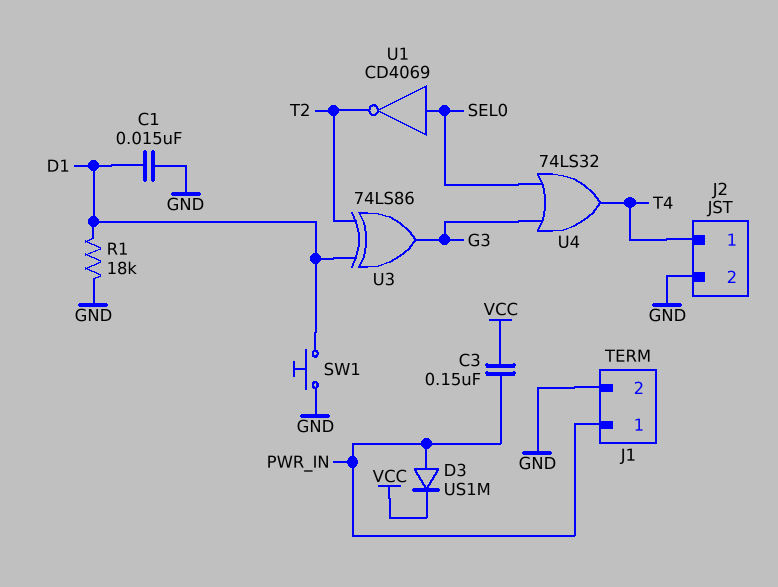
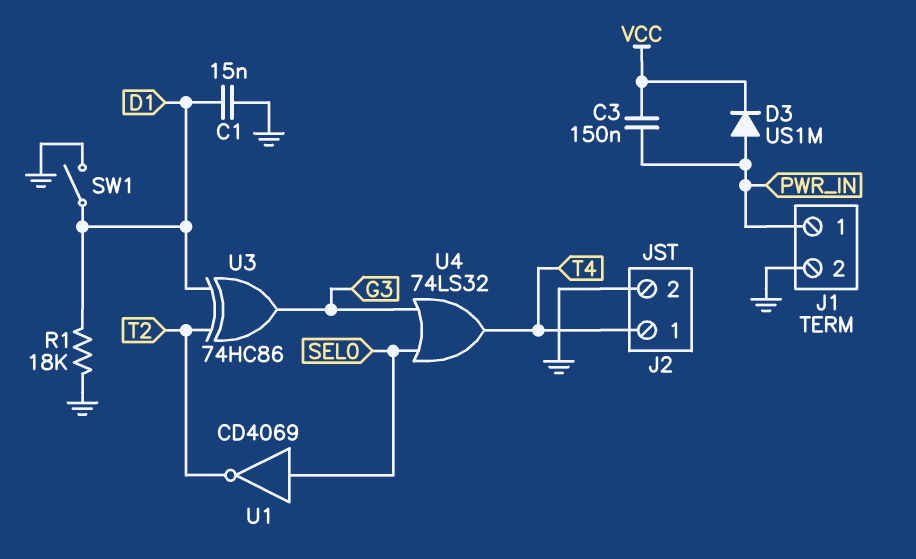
SW1: button (D1, GND) -> switch (D1, GND)
U3: XOR 74LS86 (in D1, in T2, out G3) -> XOR 74HC86 (in D1, in T2, out G3)

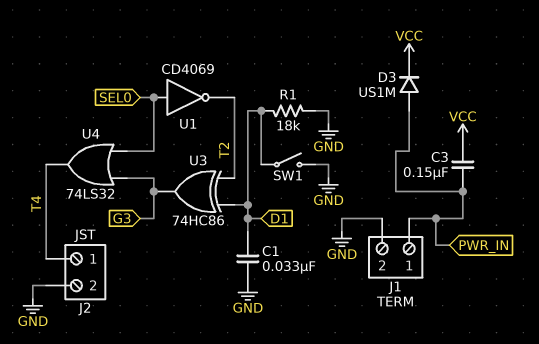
C1: 15nF (D1, GND) -> 33nF (D1, GND)

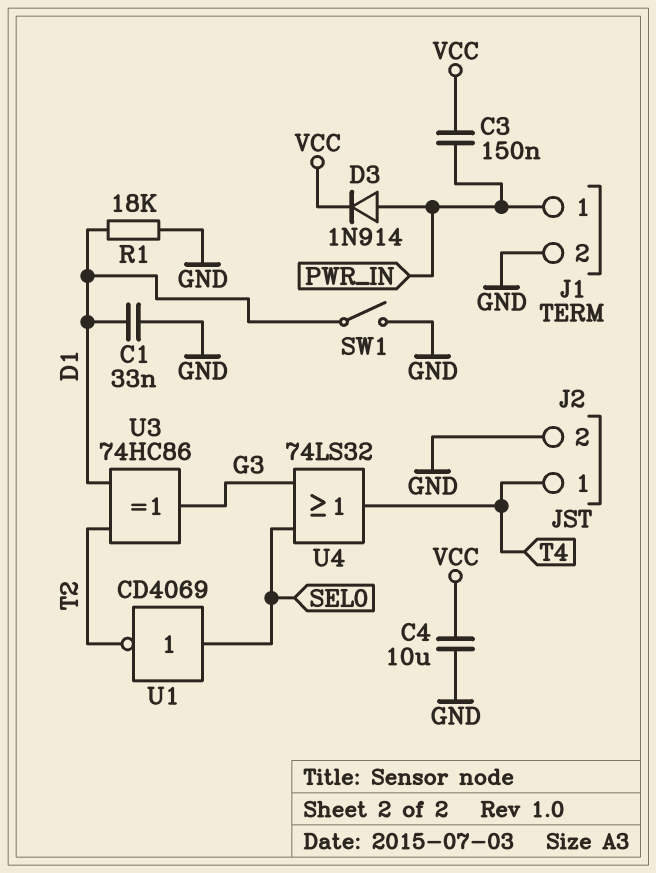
C4: none -> 10uF (GND, VCC)
D3: diode US1M (A PWR_IN, K VCC) -> diode 1N914 (A PWR_IN, K VCC)

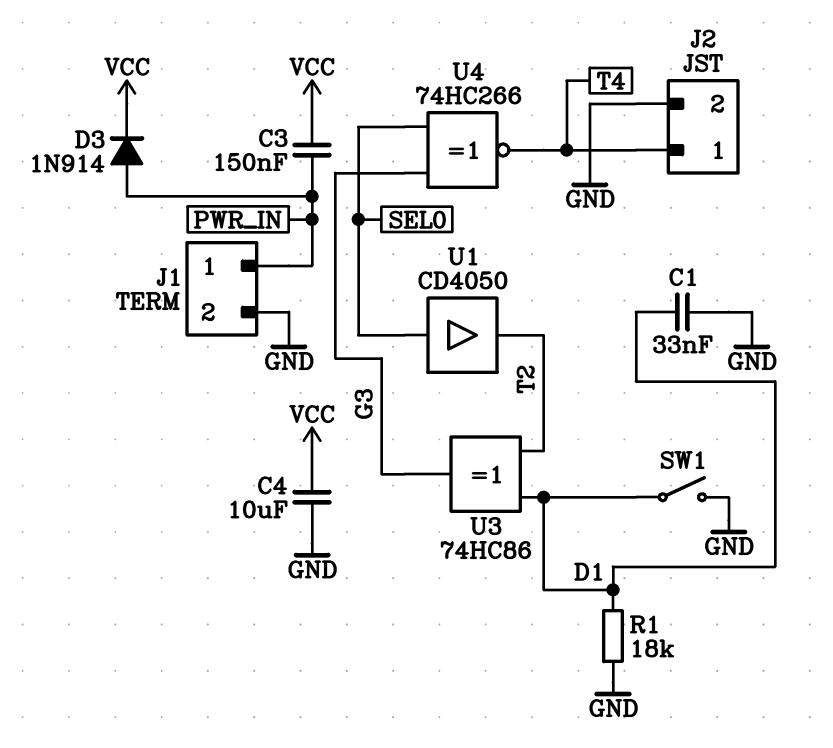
U1: NOT CD4069 (in SEL0, out T2) -> buffer CD4050 (in SEL0, out T2)
U4: OR 74LS32 (in G3, in SEL0, out T4) -> XNOR 74HC266 (in G3, in SEL0, out T4)

